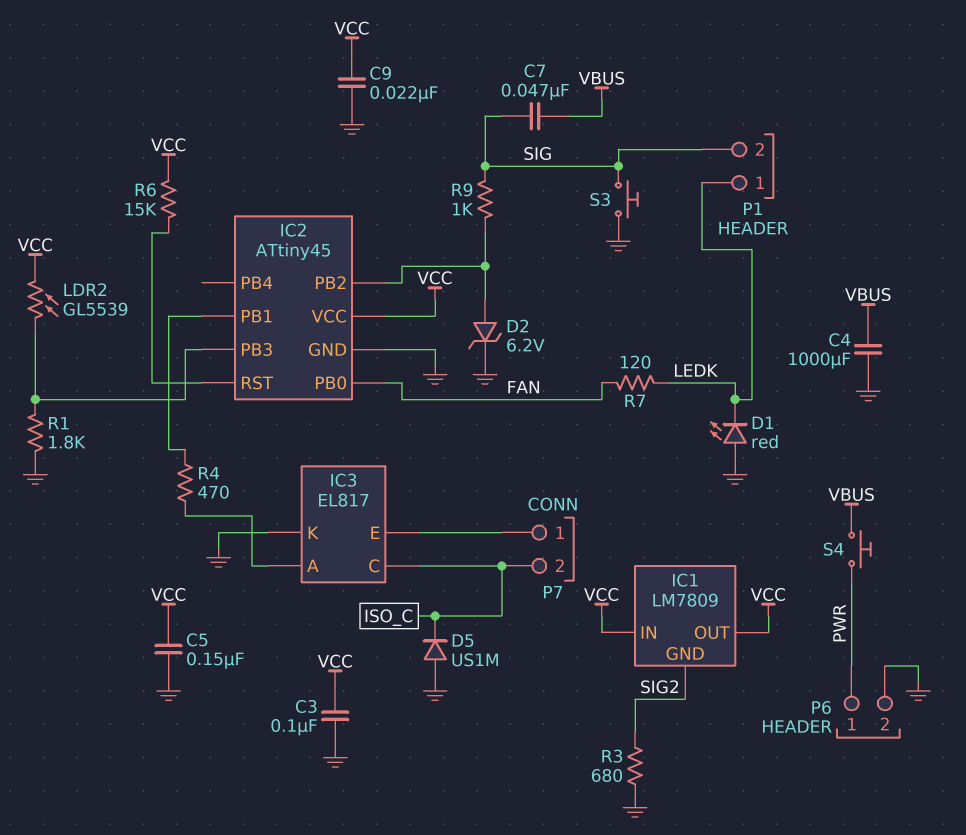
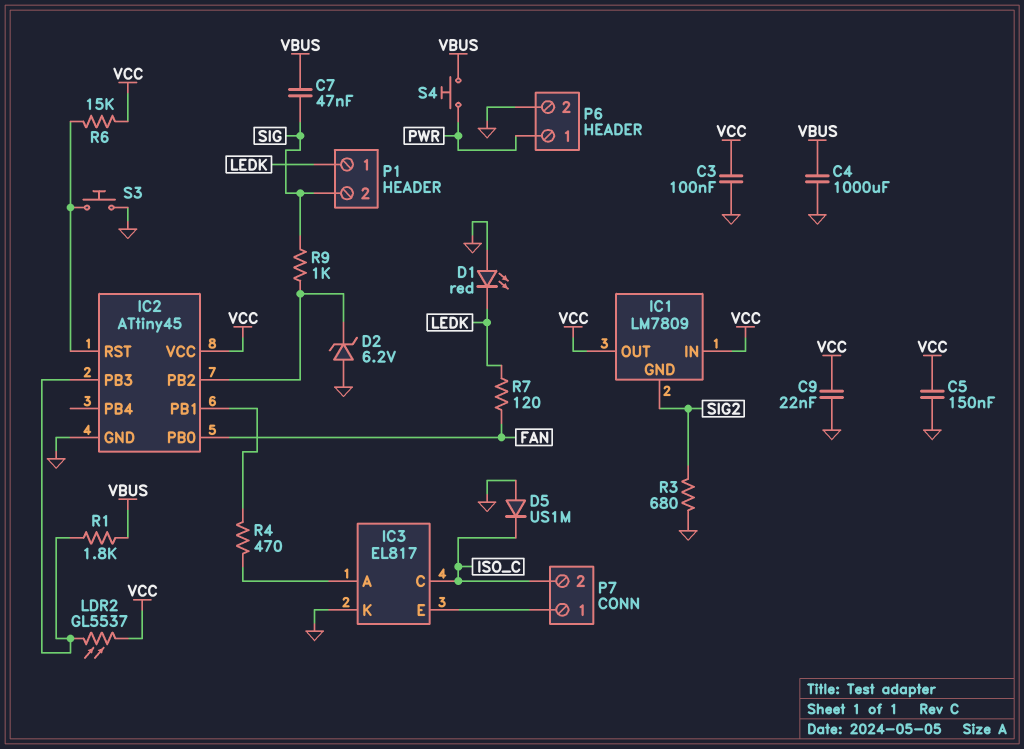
D2: zener 6.2V (A IC2/PB2, K GND) -> zener 6.2V (A GND, K IC2/PB2)
LDR2: GL5539 (IC2/PB3, VCC) -> GL5537 (IC2/PB3, VCC)
R1: 1.8k (GND, IC2/PB3) -> 1.8k (IC2/PB3, VBUS)
S3: button (GND, SIG) -> button (GND, IC2/RST)

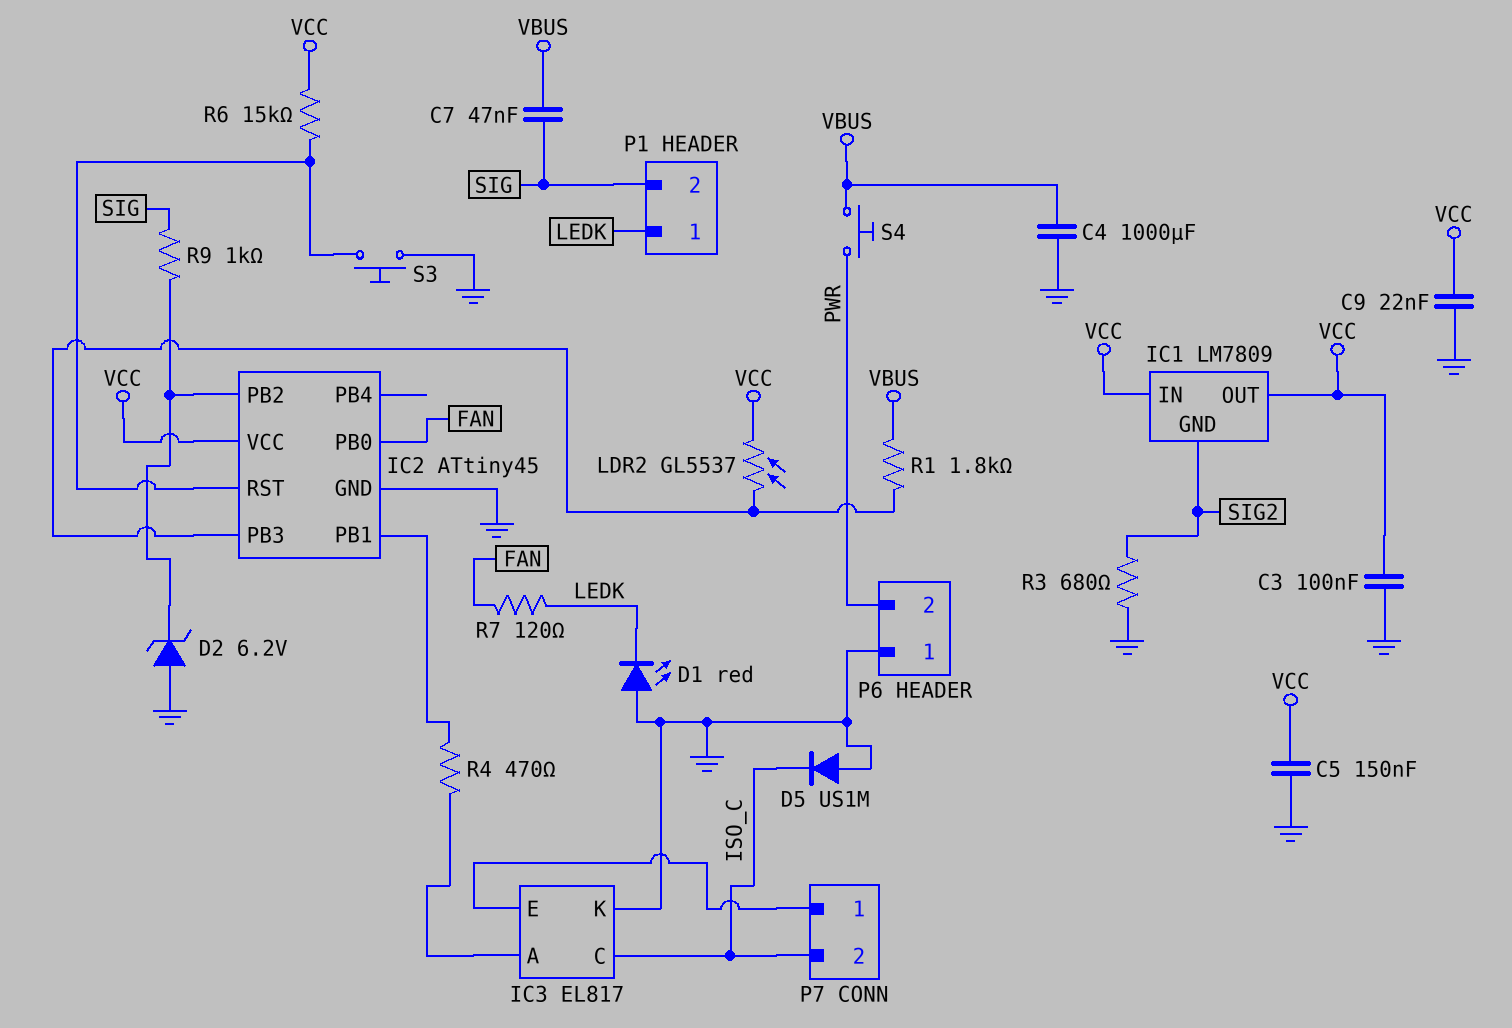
P6 pin 1: PWR -> GND
P6 pin 2: GND -> PWR

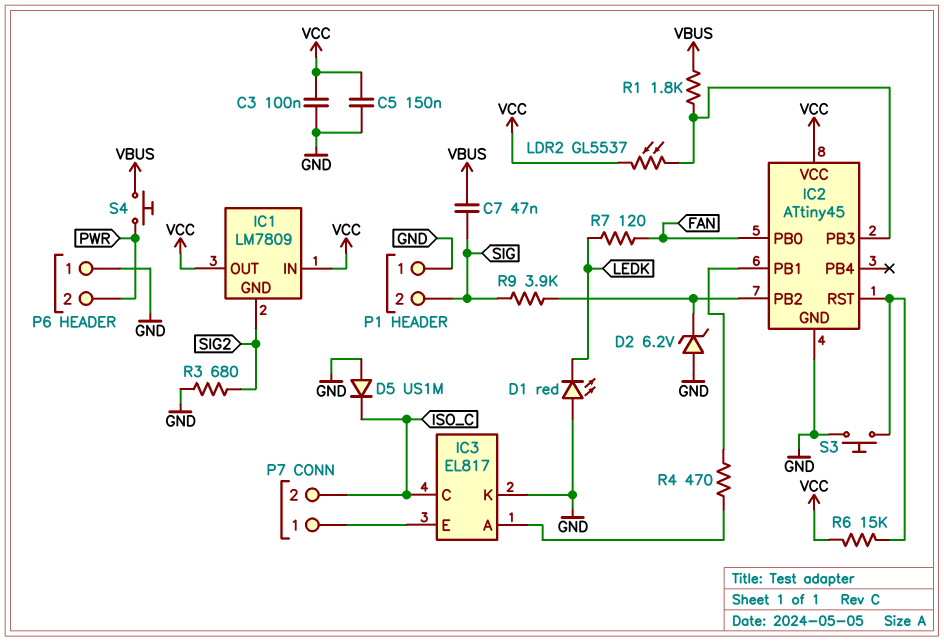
C4: 1000uF (GND, VBUS) -> none
C9: 22nF (GND, VCC) -> none
P1 pin 1: LEDK -> GND
R9: 1k (IC2/PB2, SIG) -> 3.9k (IC2/PB2, SIG)

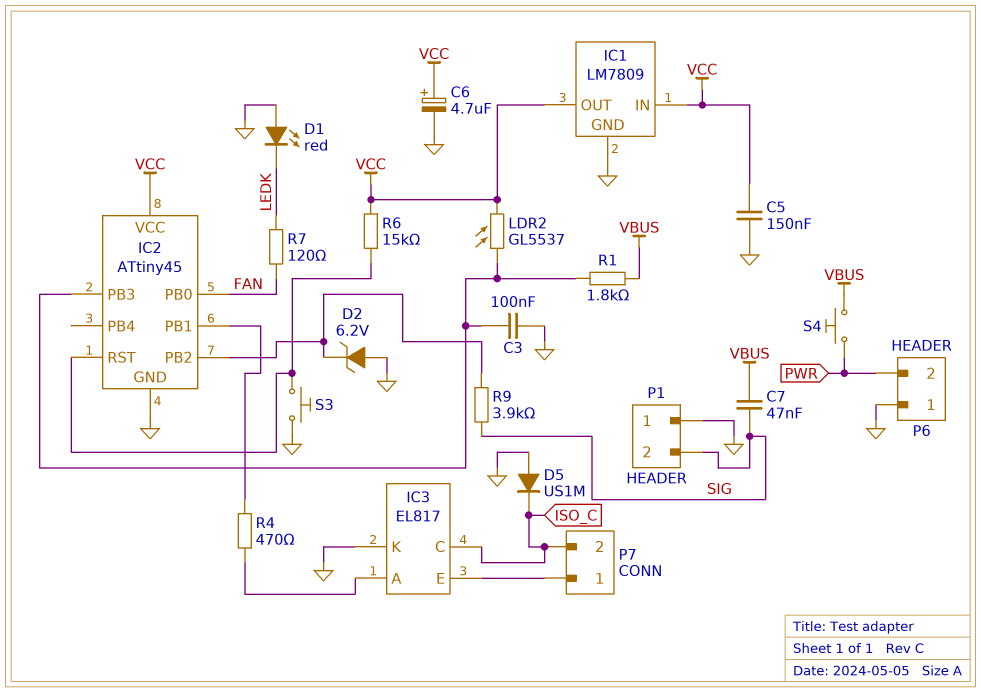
C3: 100nF (GND, VCC) -> 100nF (GND, IC2/PB3)
C6: none -> 4.7uF (plus VCC, minus GND)
IC1 pin GND: SIG2 -> GND
R3: 680 (GND, SIG2) -> none

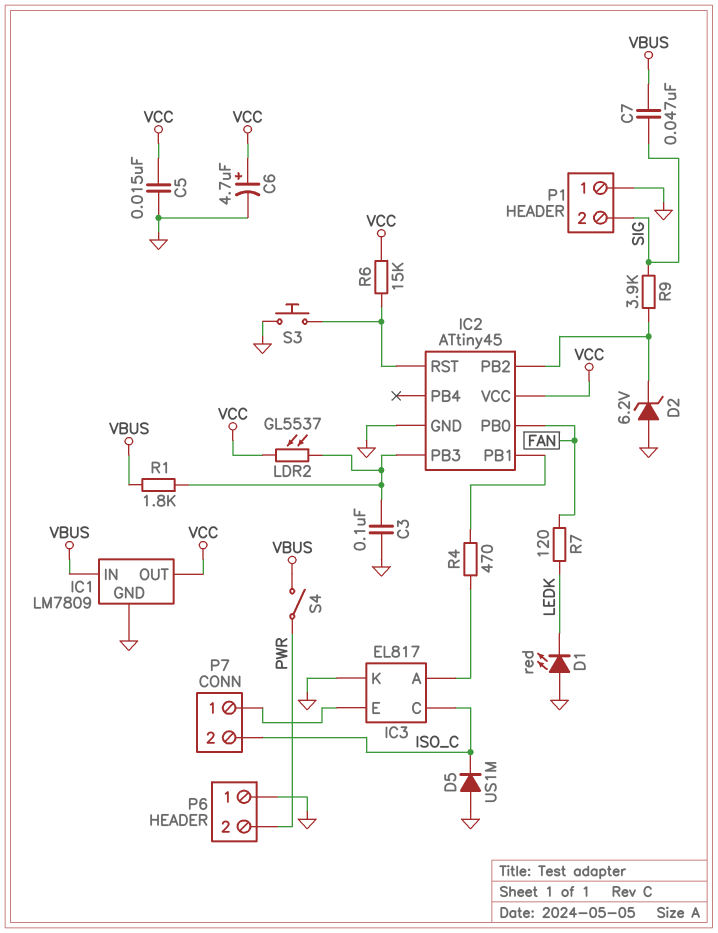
C5: 150nF (GND, VCC) -> 15nF (GND, VCC)
IC1 pin IN: VCC -> VBUS
S4: button (PWR, VBUS) -> switch (PWR, VBUS)

